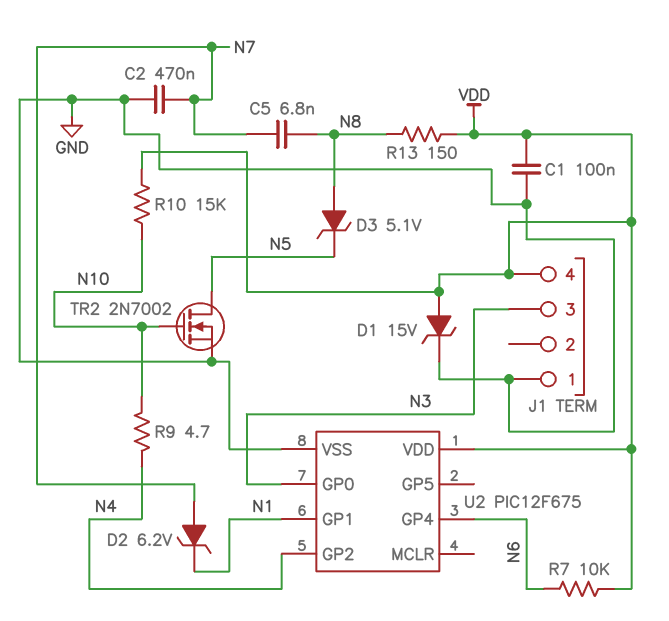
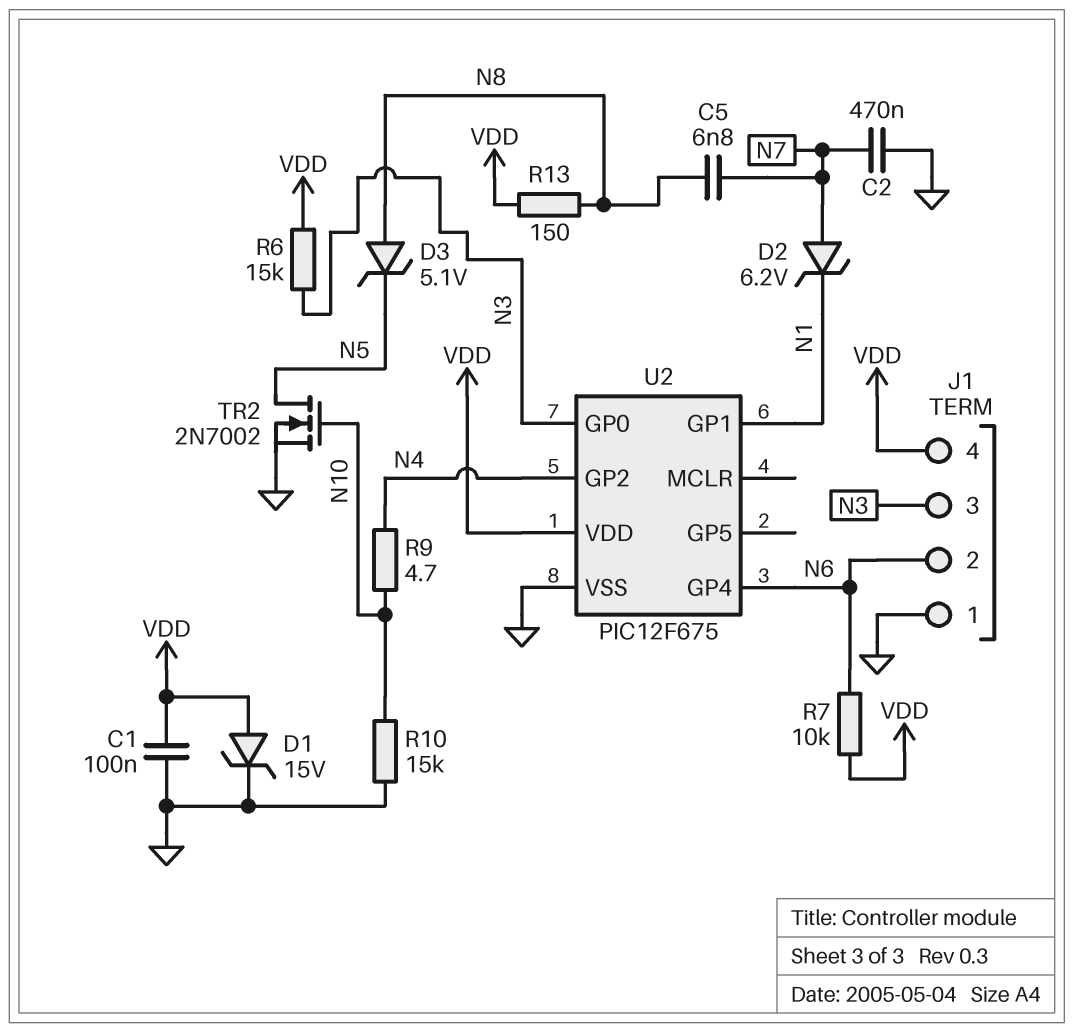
J1 pin 2: none -> N6
R6: none -> 15k (N3, VDD)
R10: 15k (N10, VDD) -> 15k (GND, N10)

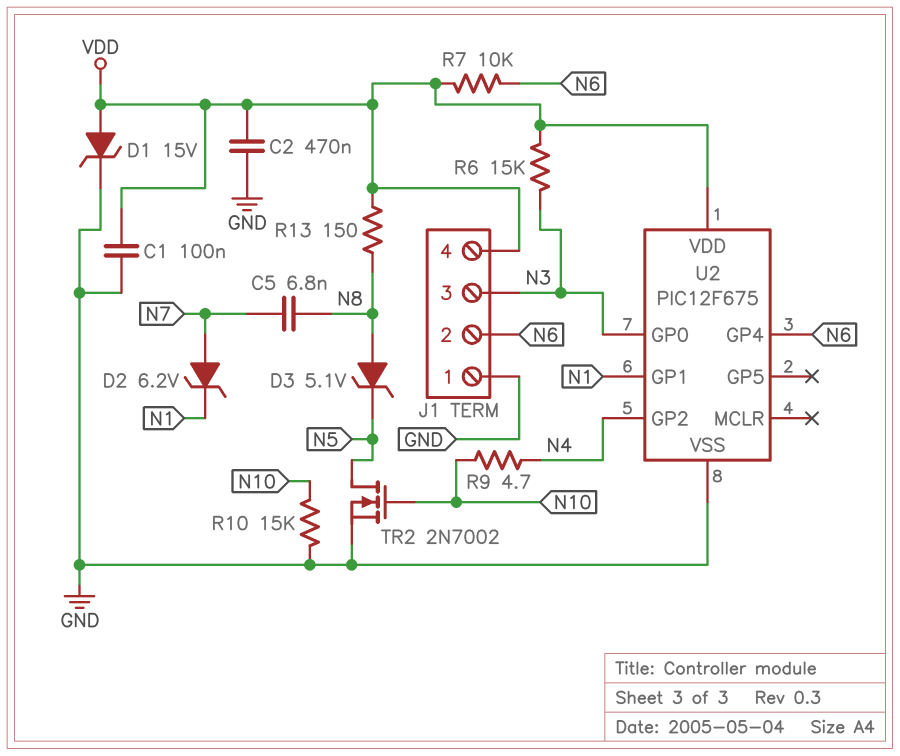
C2: 470nF (GND, N7) -> 470nF (GND, VDD)

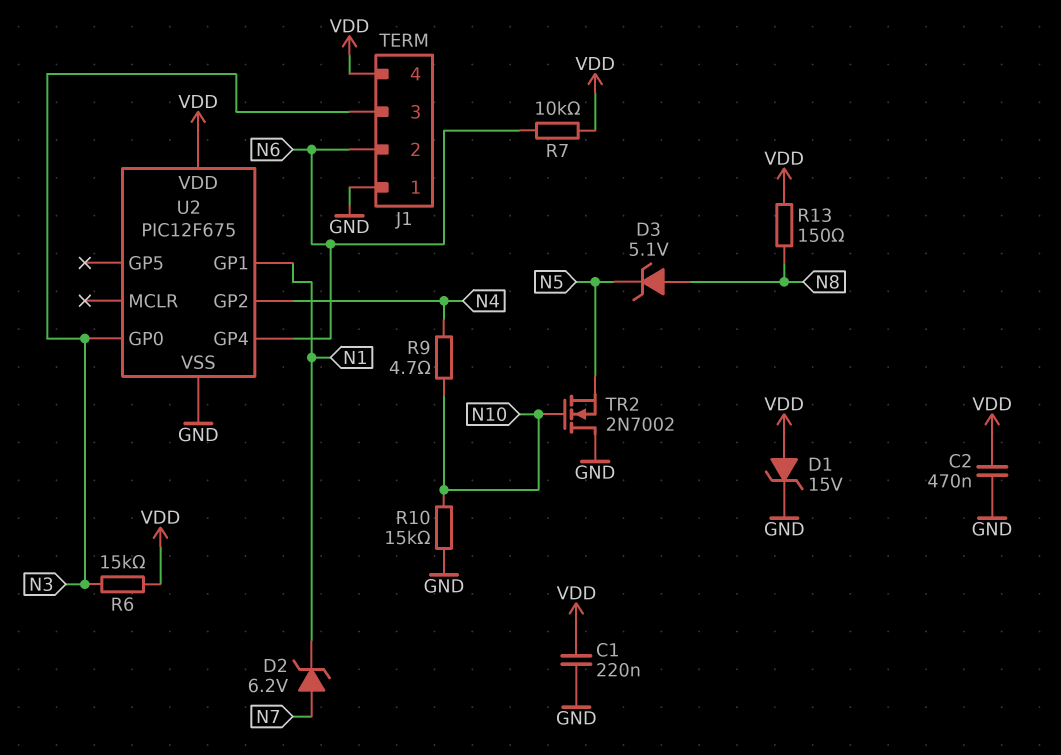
C1: 100nF (GND, VDD) -> 220nF (GND, VDD)
C5: 6.8nF (N7, N8) -> none
TR2: NMOS 2N7002 (G N10, D N5, S GND) -> NMOS 2N7002 (G N10, D GND, S N5)

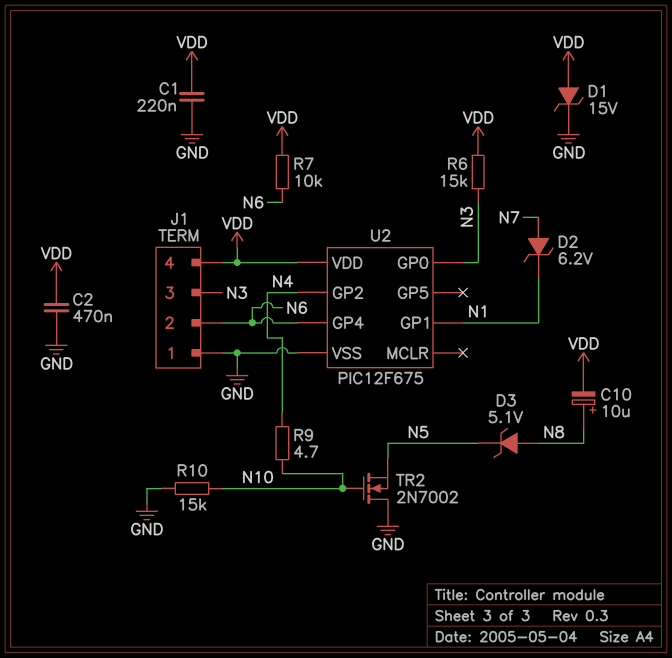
C10: none -> 10uF (plus N8, minus VDD)
R13: 150 (N8, VDD) -> none

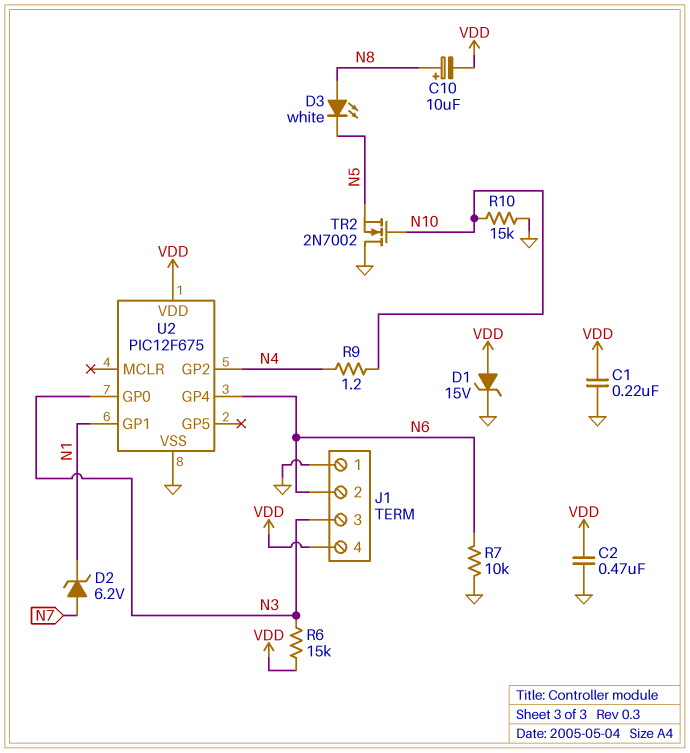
D3: zener 5.1V (A N8, K N5) -> LED white (A N8, K N5)
R7: 10k (N6, VDD) -> 10k (GND, N6)
R9: 4.7 (N4, N10) -> 1.2 (N4, N10)

